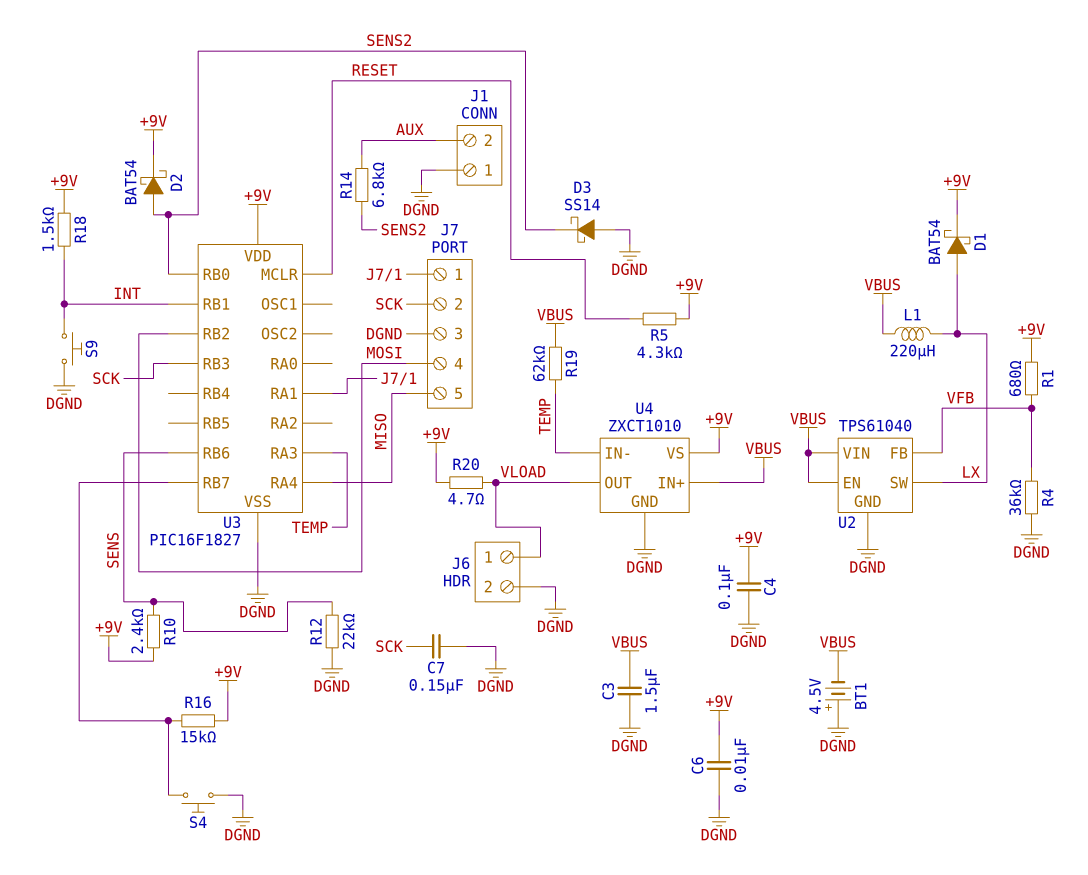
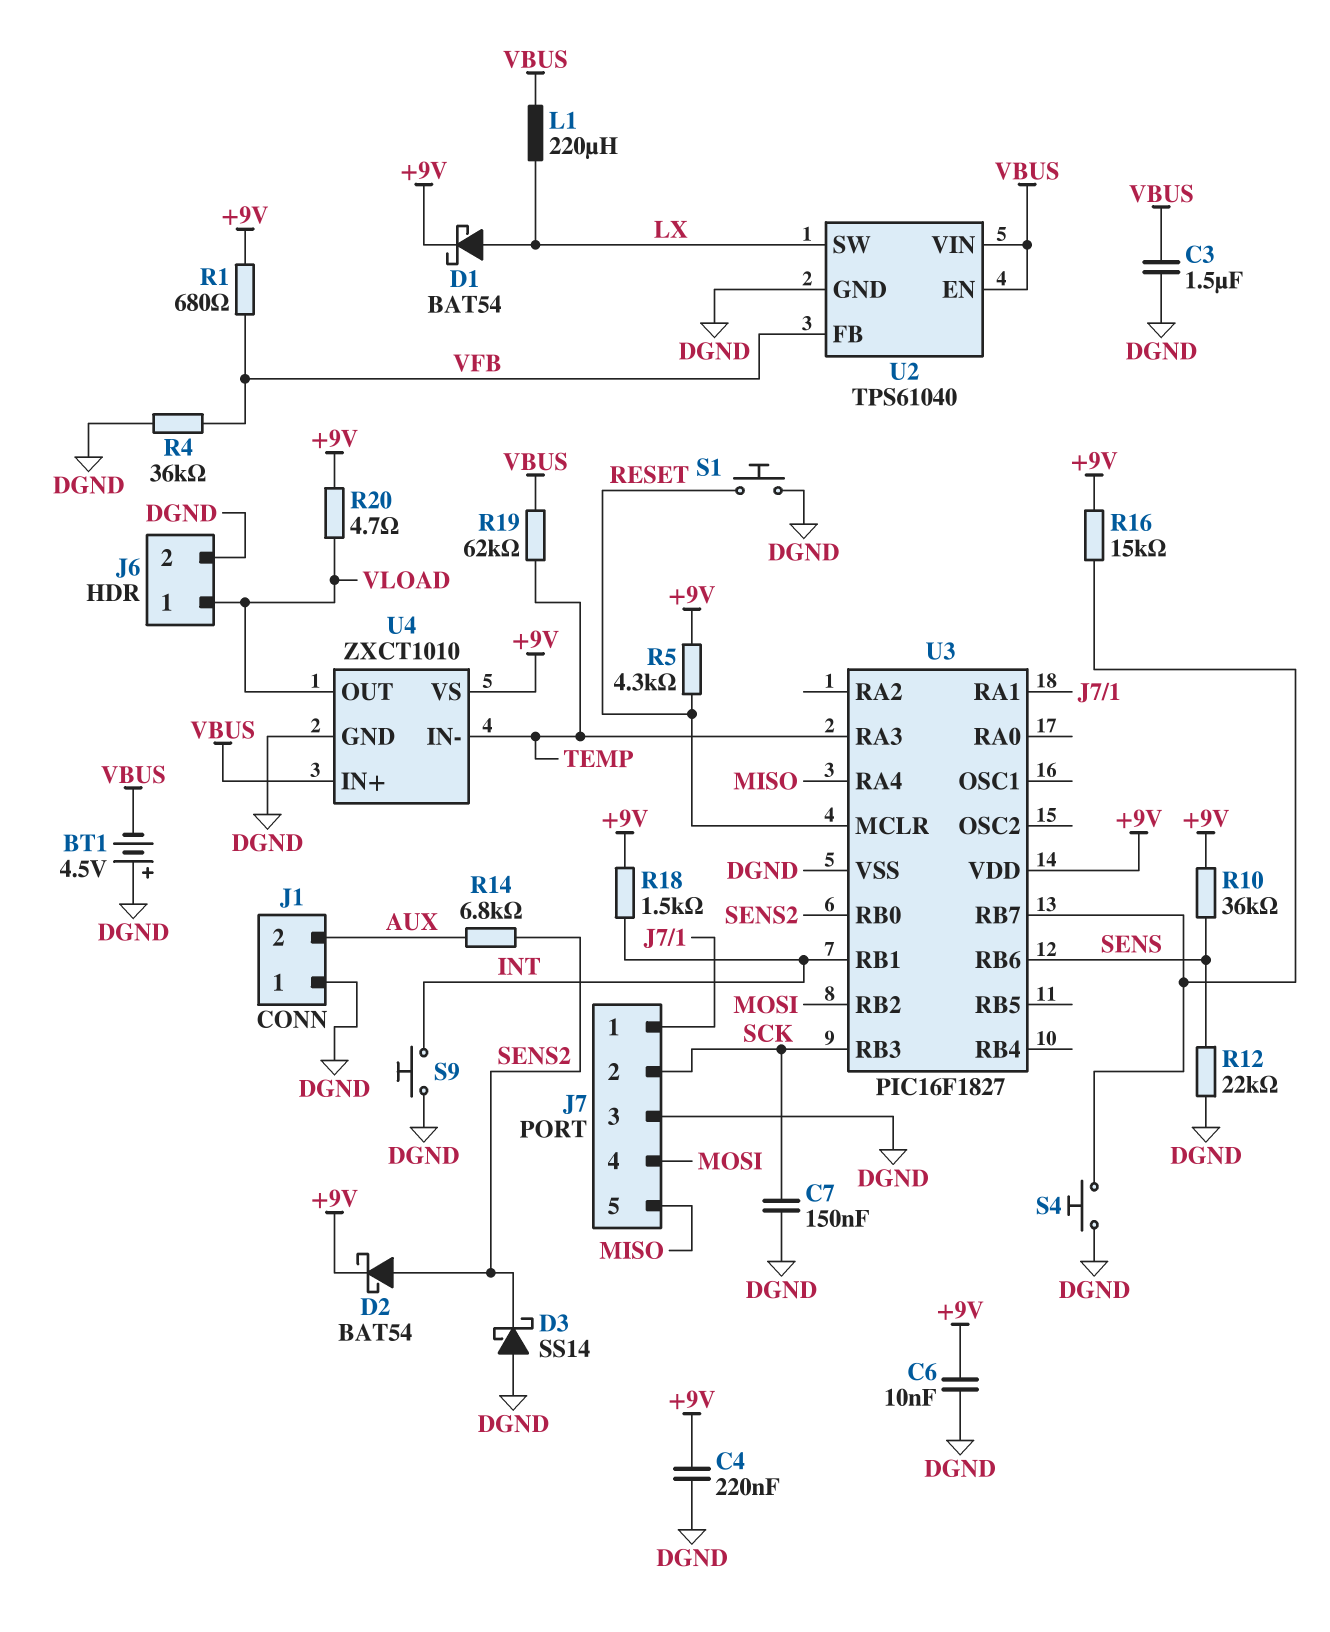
C4: 100nF (+9V, DGND) -> 220nF (+9V, DGND)
R10: 2.4k (+9V, SENS) -> 36k (+9V, SENS)
S1: none -> button (DGND, RESET)

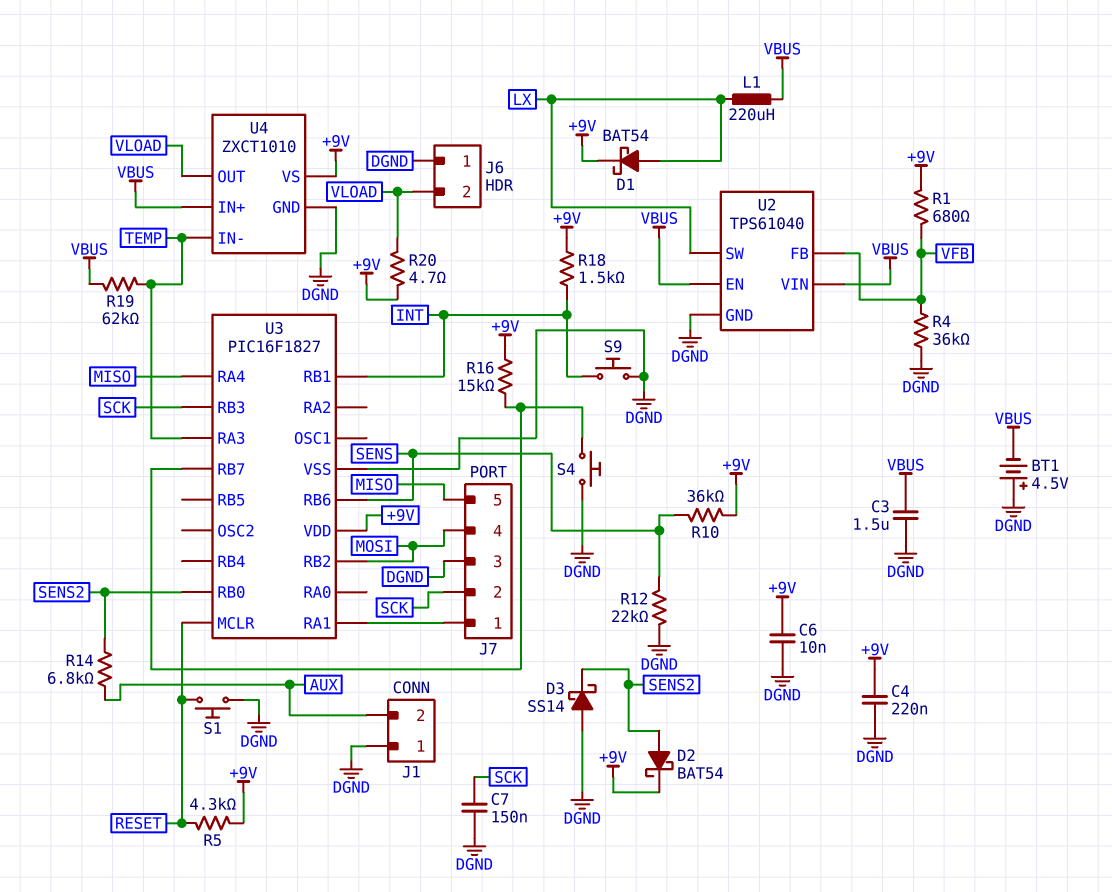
J6 pin 1: VLOAD -> DGND
J6 pin 2: DGND -> VLOAD

